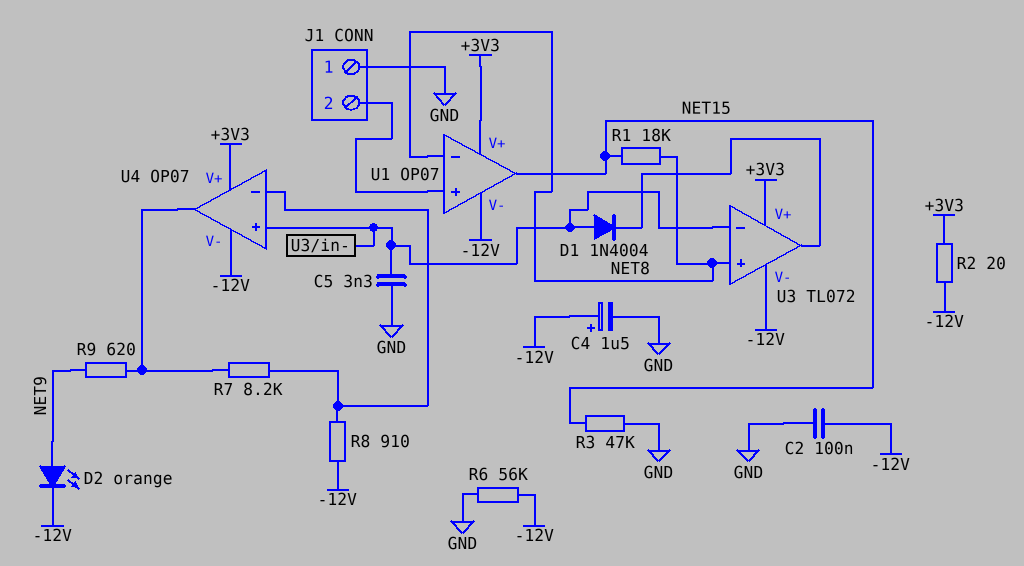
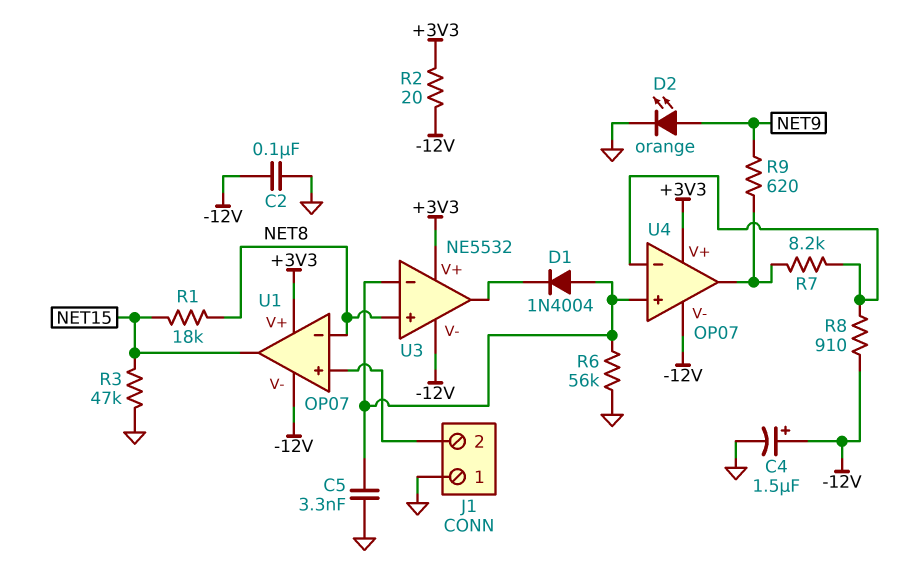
D2: LED orange (A NET9, K -12V) -> LED orange (A NET9, K GND)
R6: 56k (-12V, GND) -> 56k (GND, U3/in-)
U3: TL072 -> NE5532

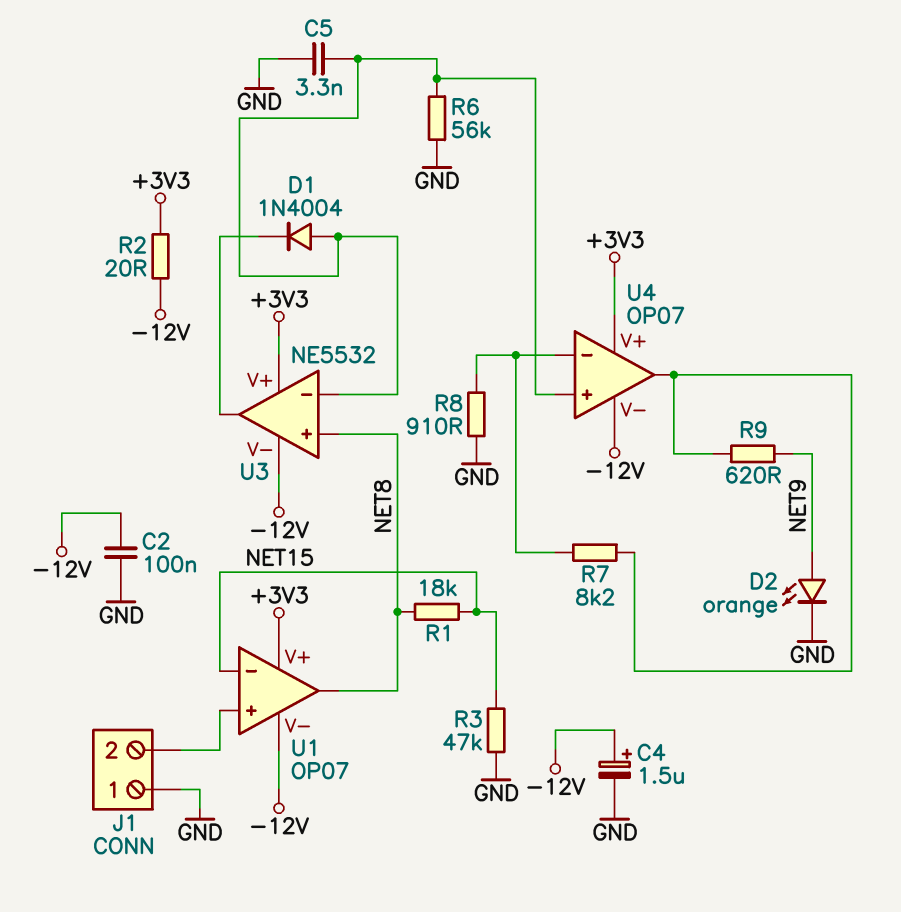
R8: 910 (-12V, U4/in-) -> 910 (GND, U4/in-)
U1 pin in-: NET8 -> NET15
U1 pin out: NET15 -> NET8

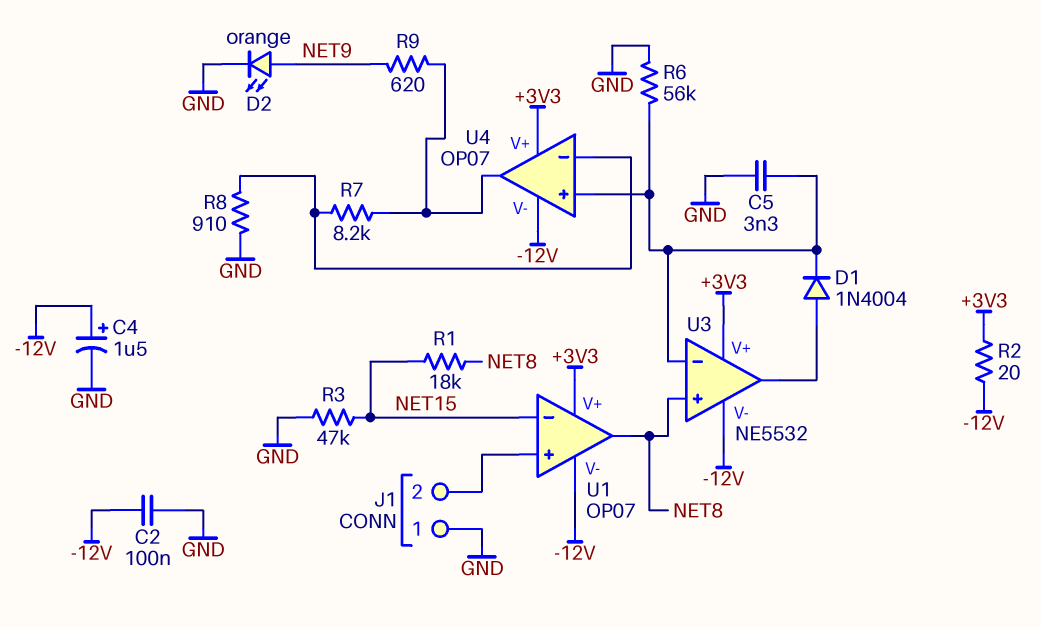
D1: diode 1N4004 (A U3/in-, K U3/out) -> diode 1N4004 (A U3/out, K U3/in-)

